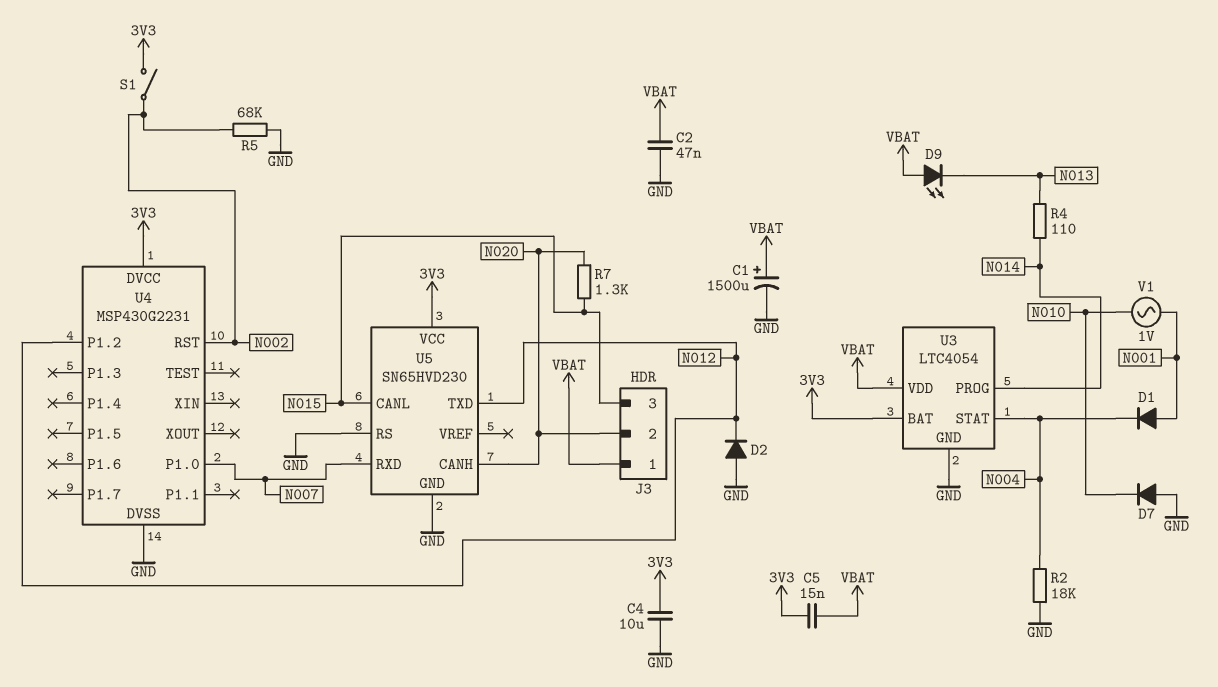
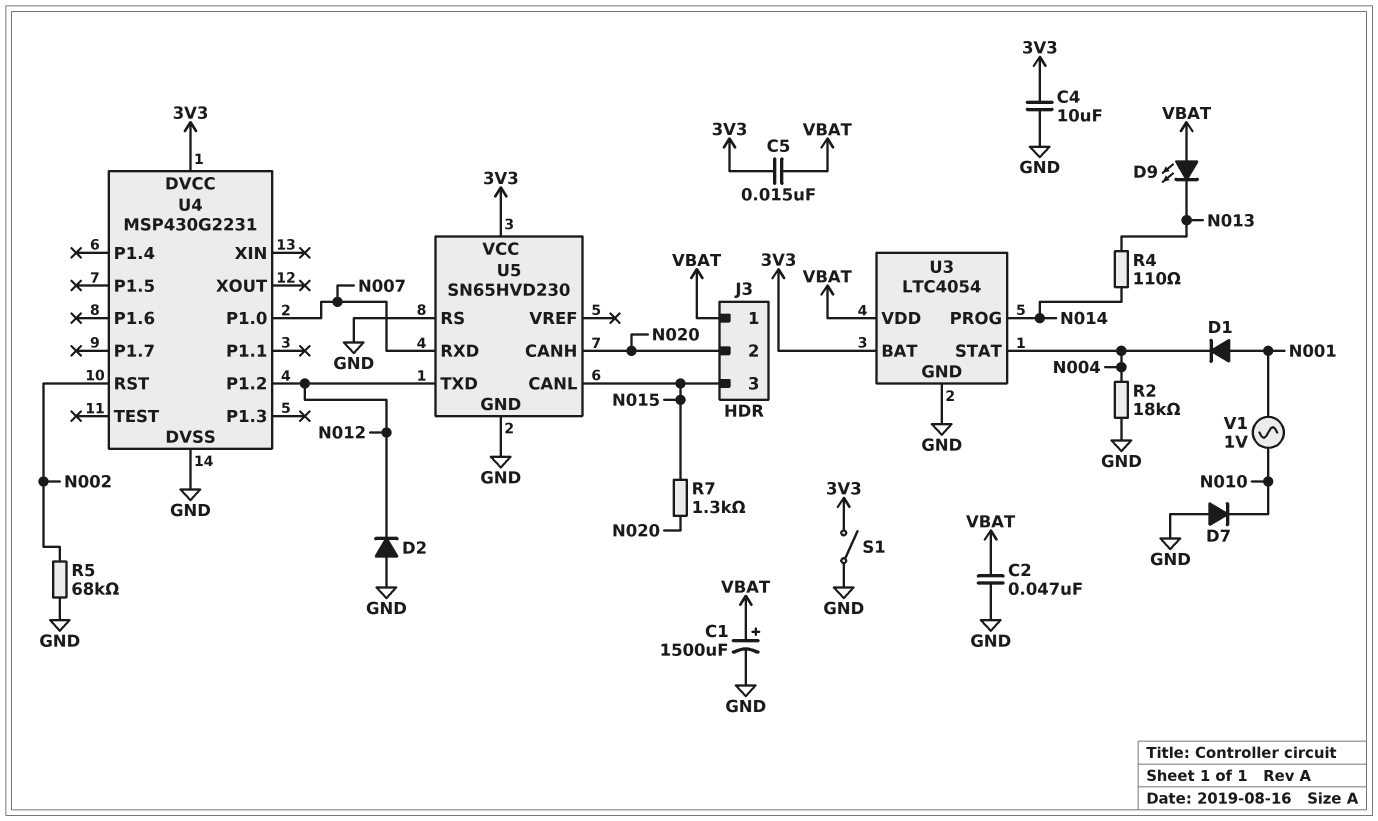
S1: switch (3V3, N002) -> switch (3V3, GND)

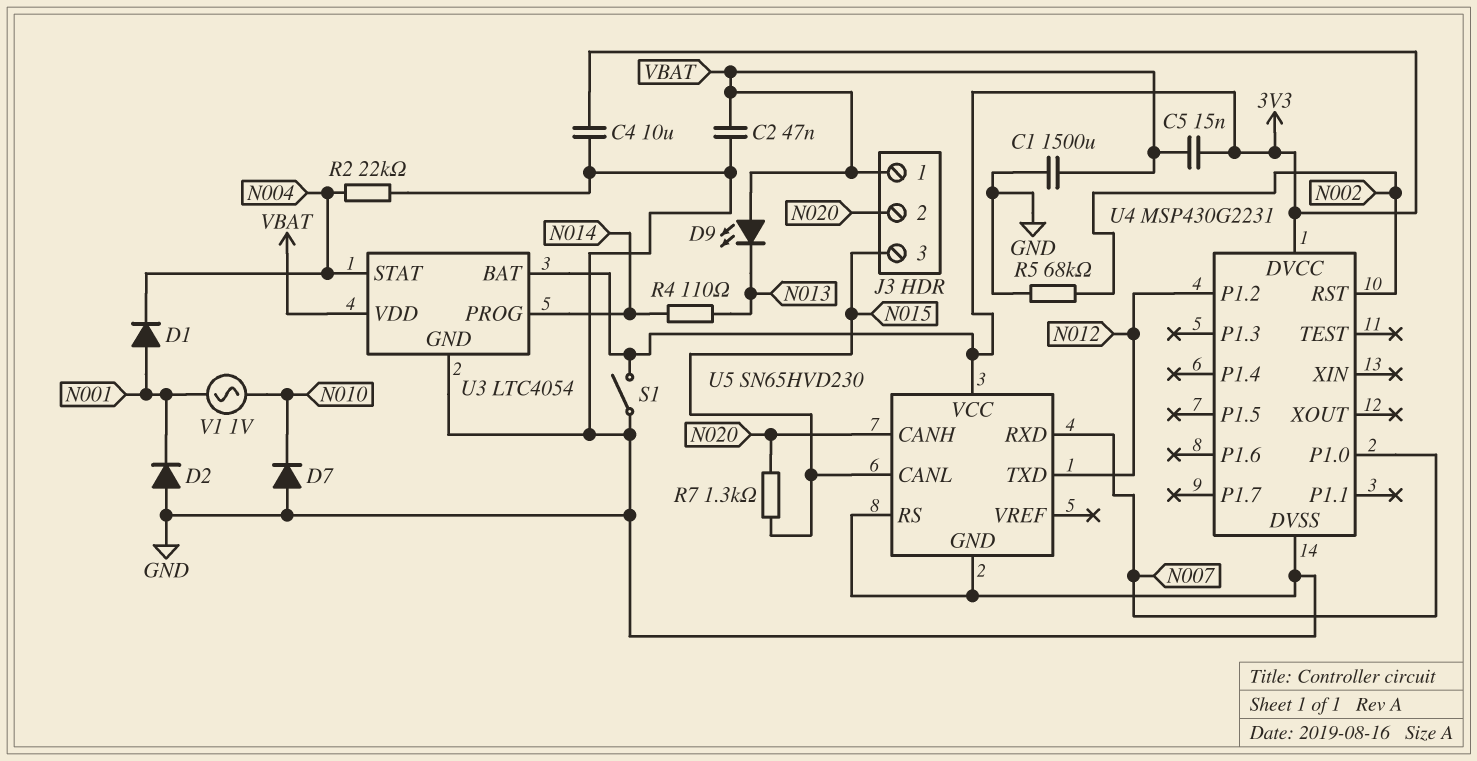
C1: 1500uF (plus VBAT, minus GND) -> 1500uF (GND, VBAT)
D2: diode (A GND, K N012) -> diode (A GND, K N001)
R2: 18k (GND, N004) -> 22k (GND, N004)

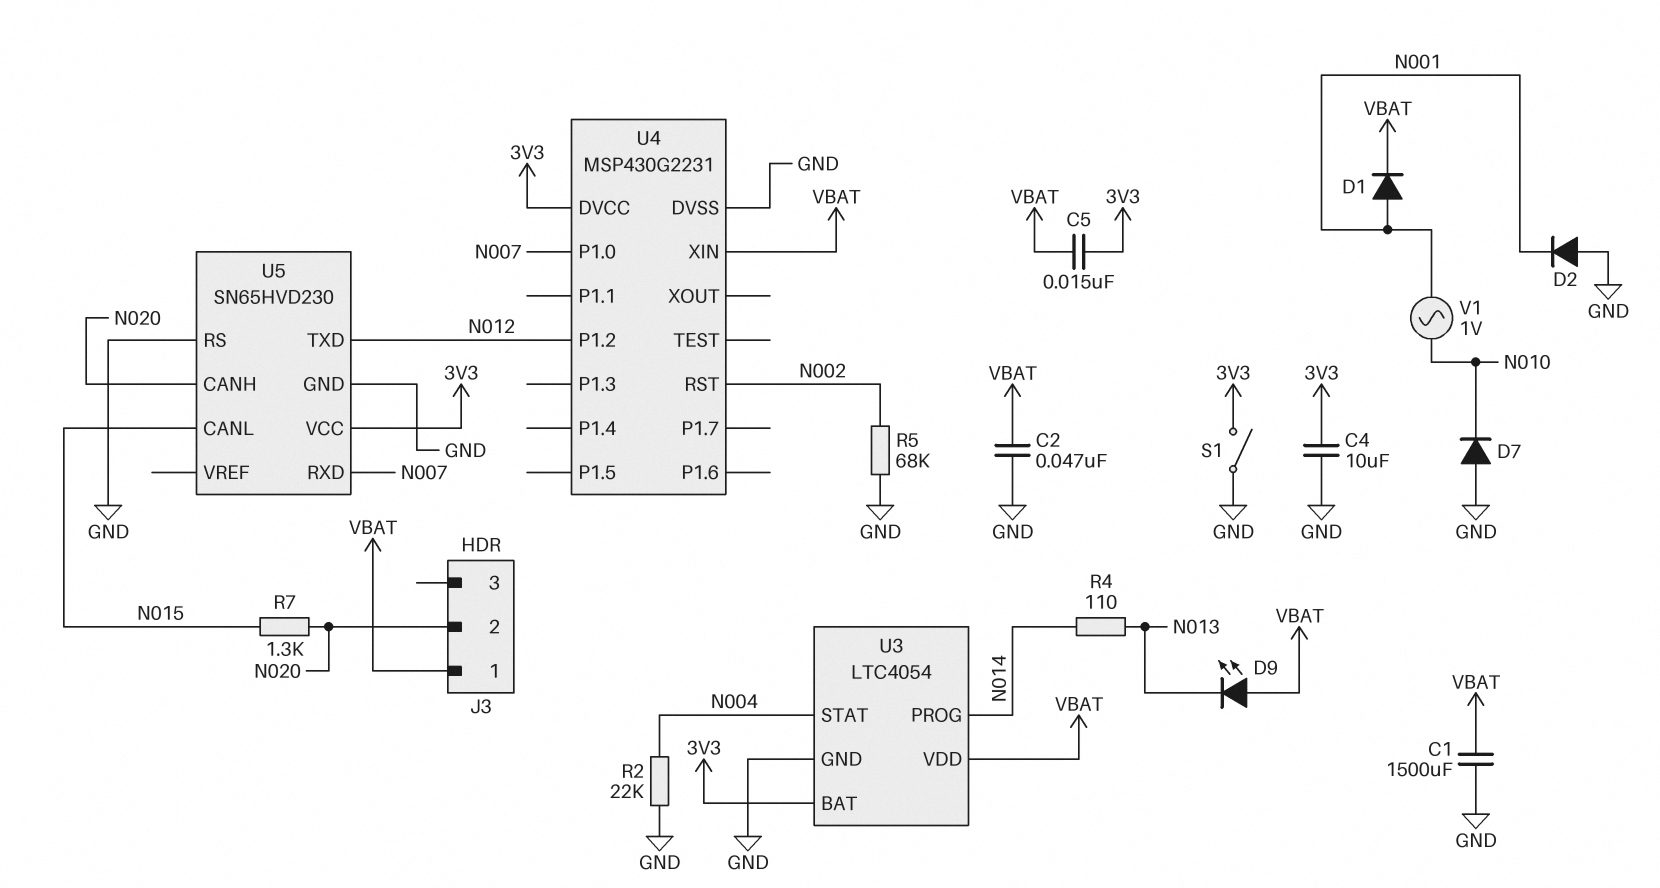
D1: diode (A N001, K N004) -> diode (A N001, K VBAT)
J3 pin 3: N015 -> none
U4 pin XIN: none -> VBAT

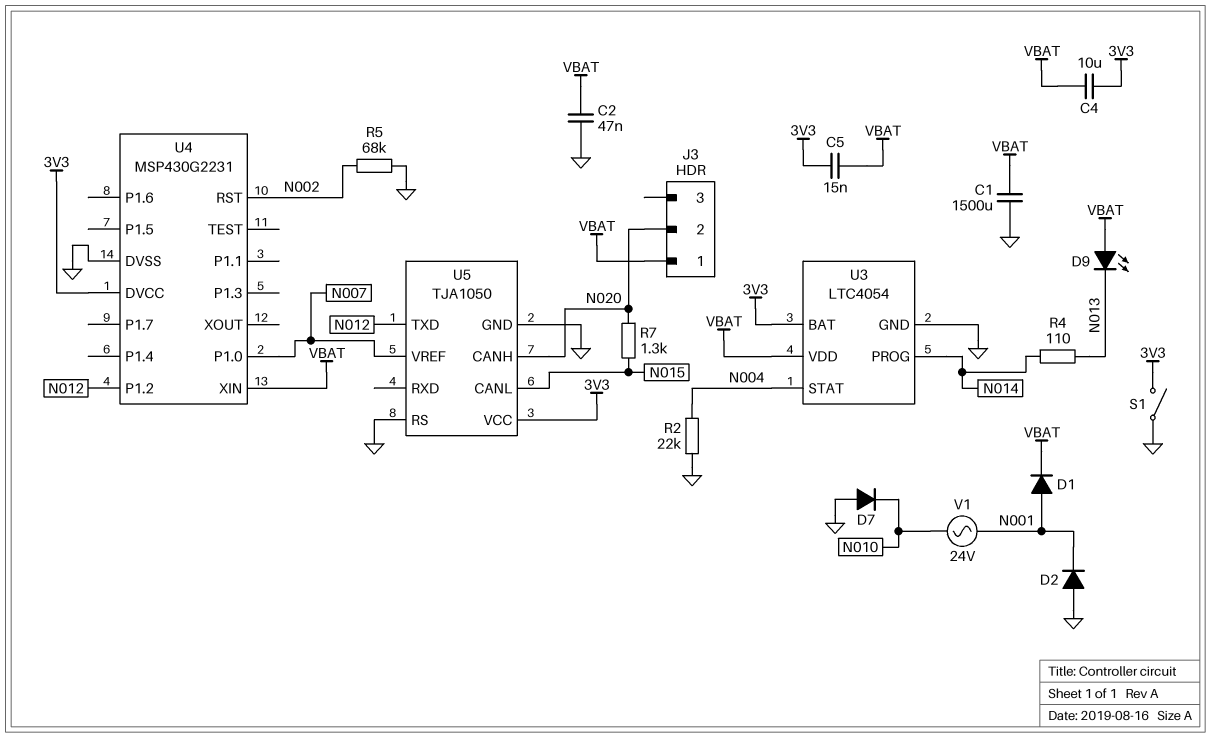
C4: 10uF (3V3, GND) -> 10uF (3V3, VBAT)
U5: SN65HVD230 -> TJA1050
U5 pin RXD: N007 -> none
U5 pin VREF: none -> N007
V1: AC 1V (N001, N010) -> AC 24V (N001, N010)

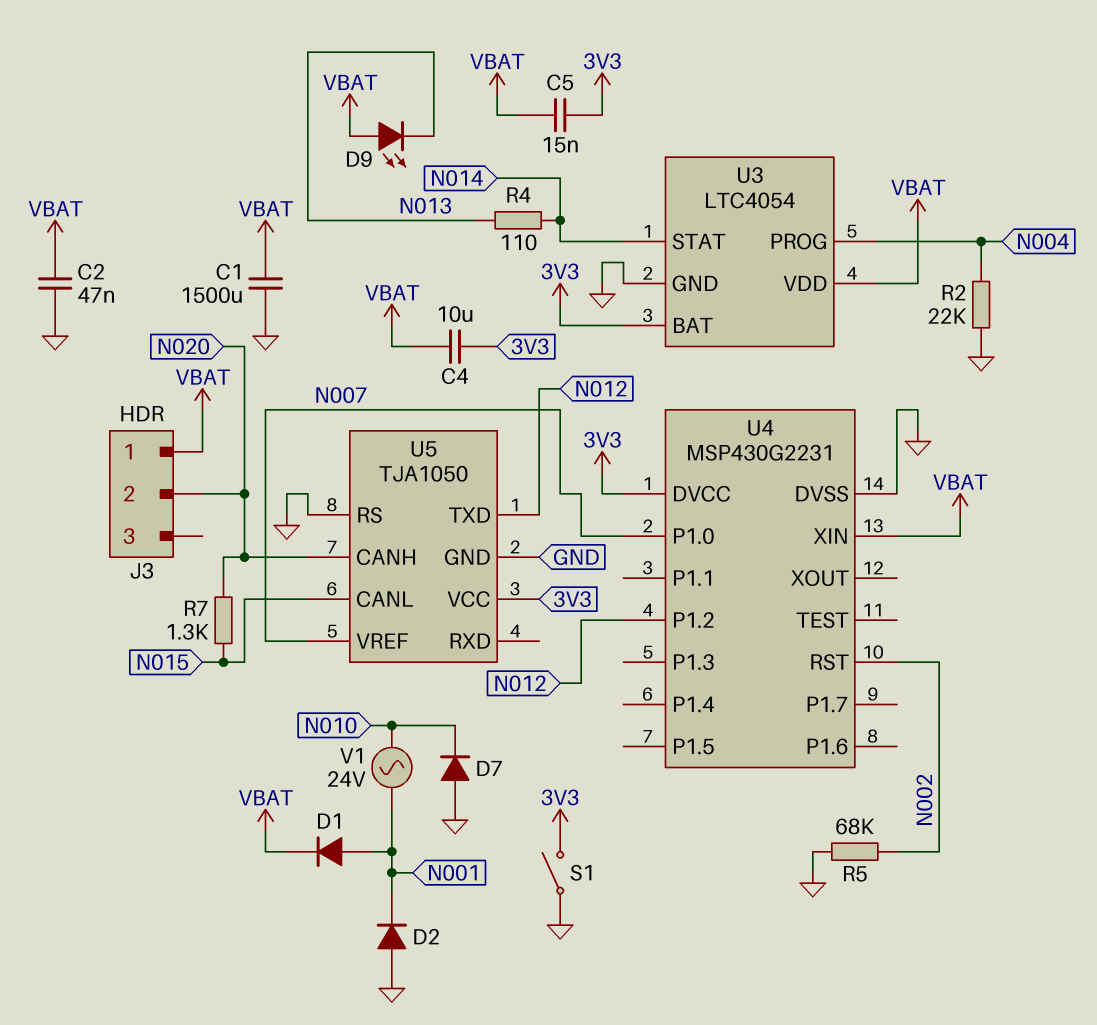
U3 pin PROG: N014 -> N004
U3 pin STAT: N004 -> N014

